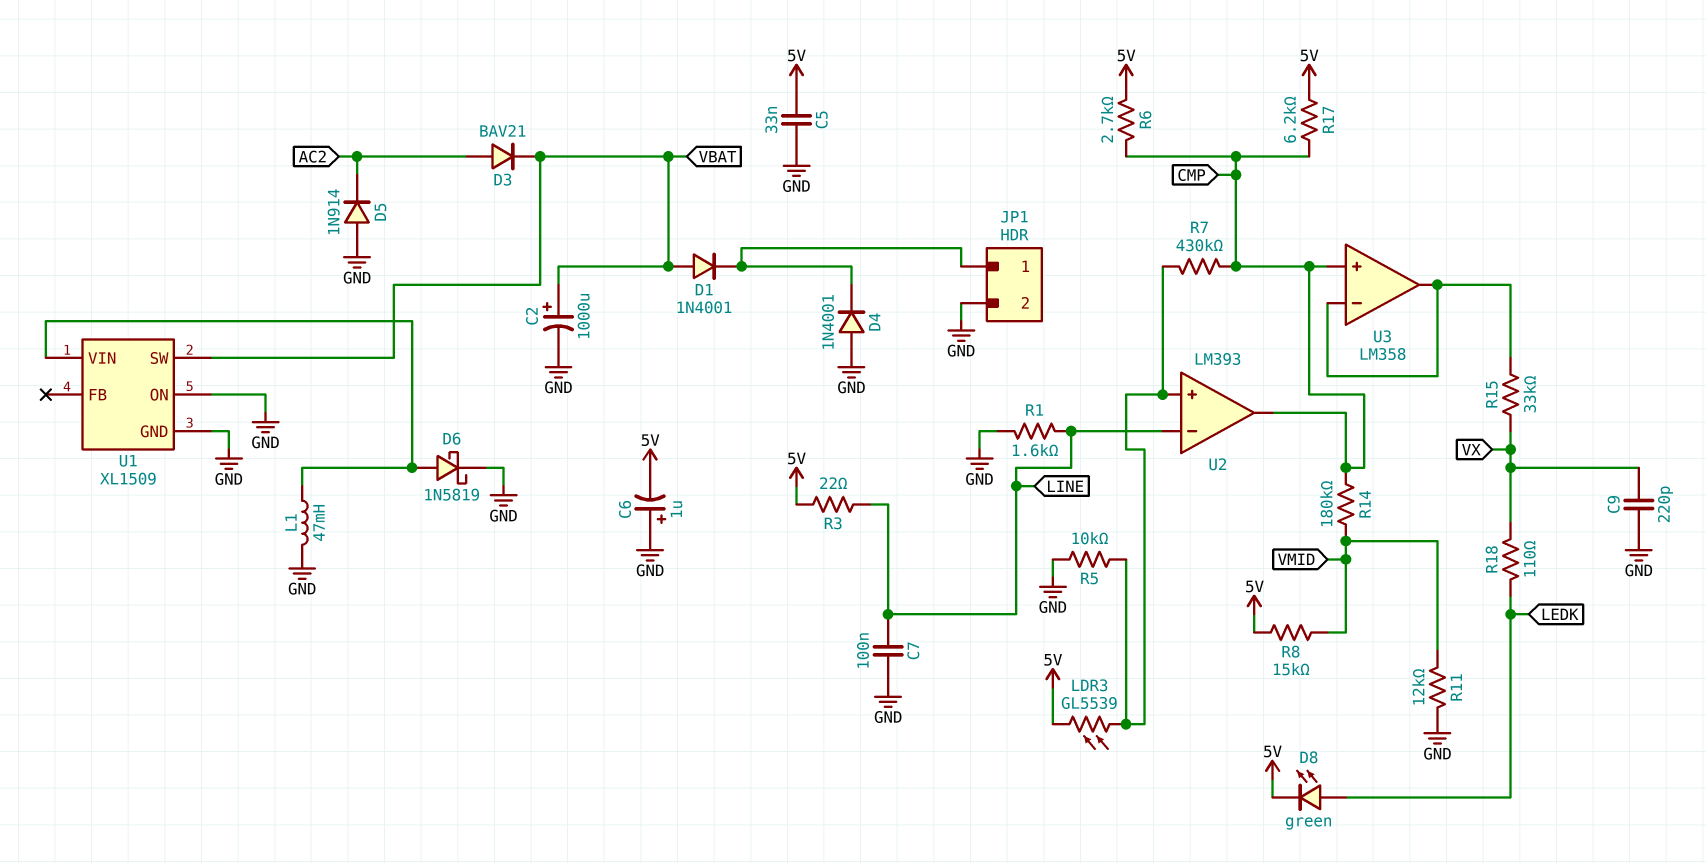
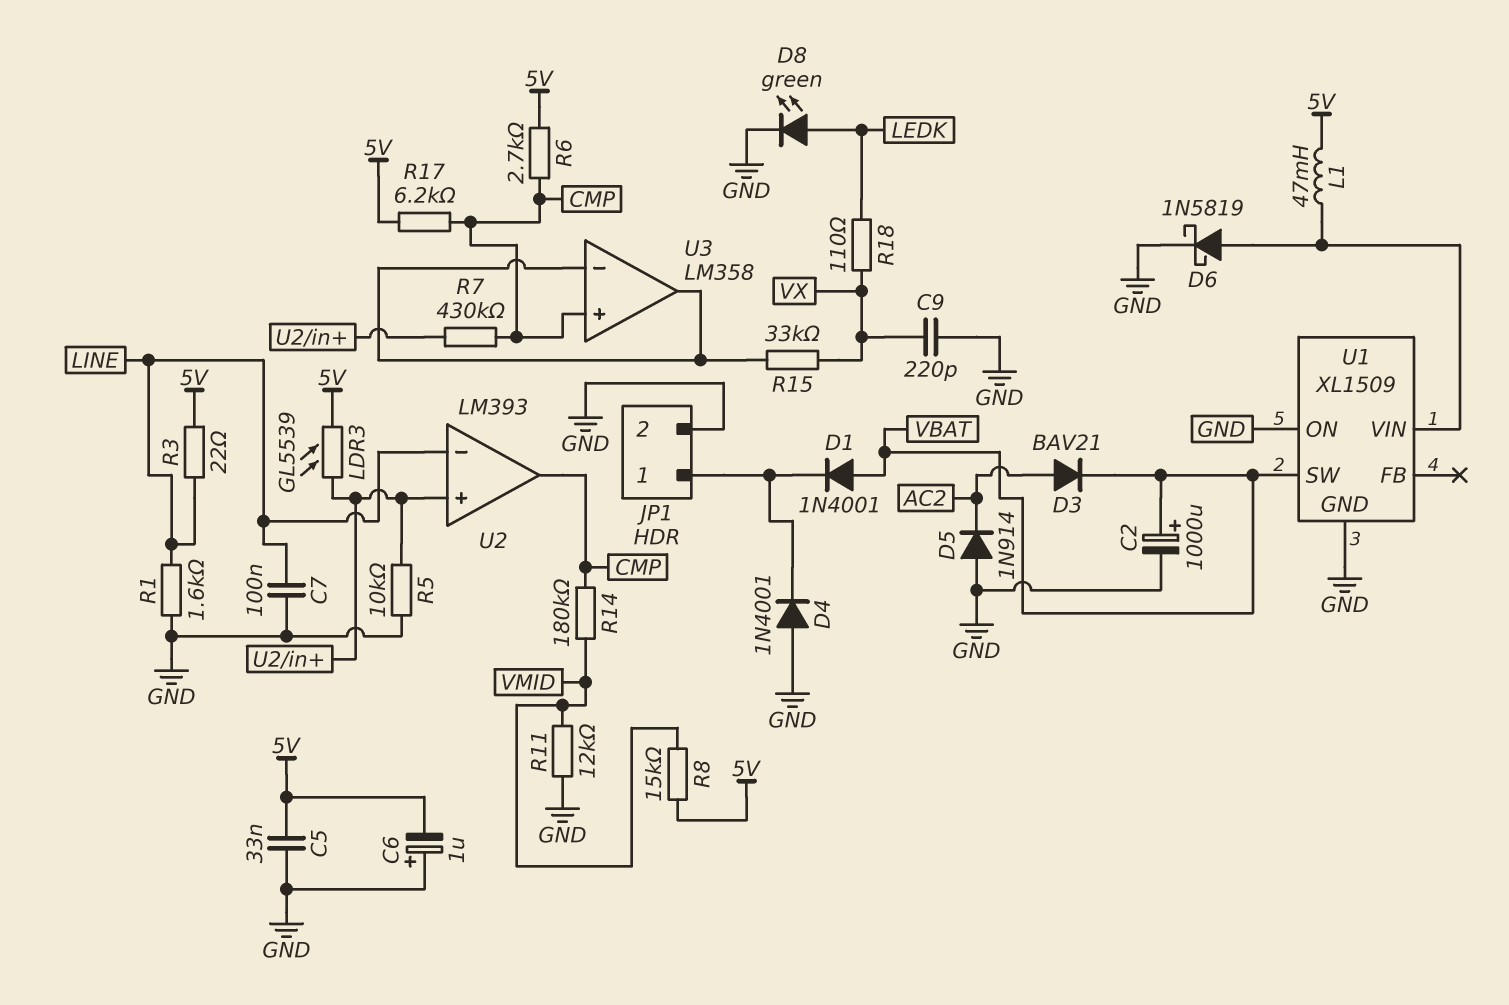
D8: LED green (A LEDK, K 5V) -> LED green (A LEDK, K GND)
L1: 47mH (GND, U1/VIN) -> 47mH (5V, U1/VIN)

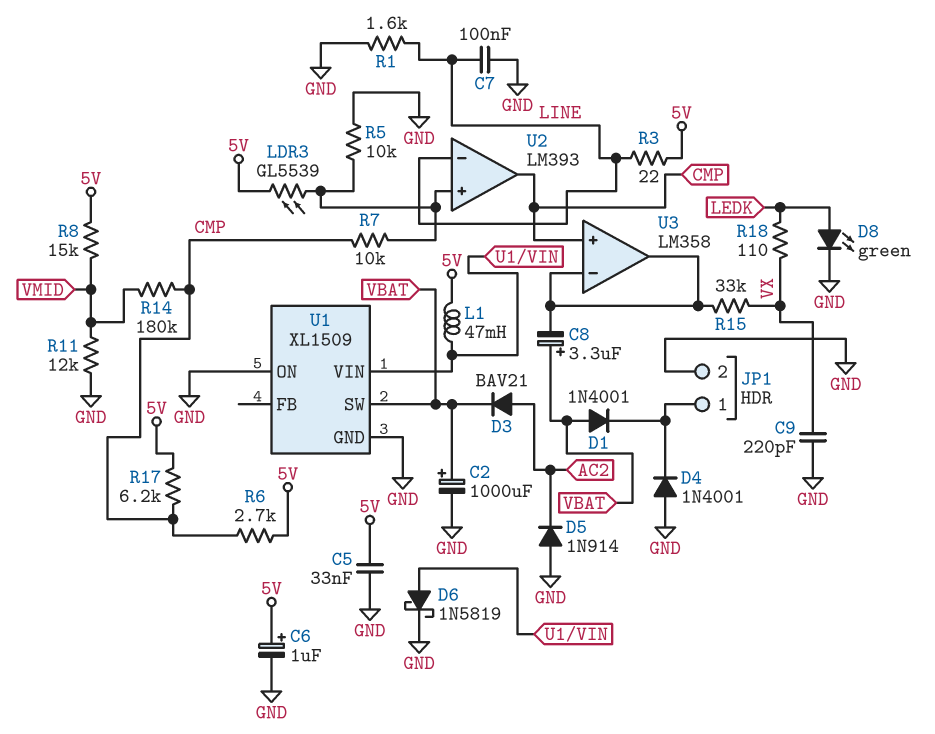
C6: 1uF (plus GND, minus 5V) -> 1uF (plus 5V, minus GND)
C8: none -> 3.3uF (plus VBAT, minus U3/in-)
R7: 430k (CMP, U2/in+) -> 10k (CMP, U2/in+)

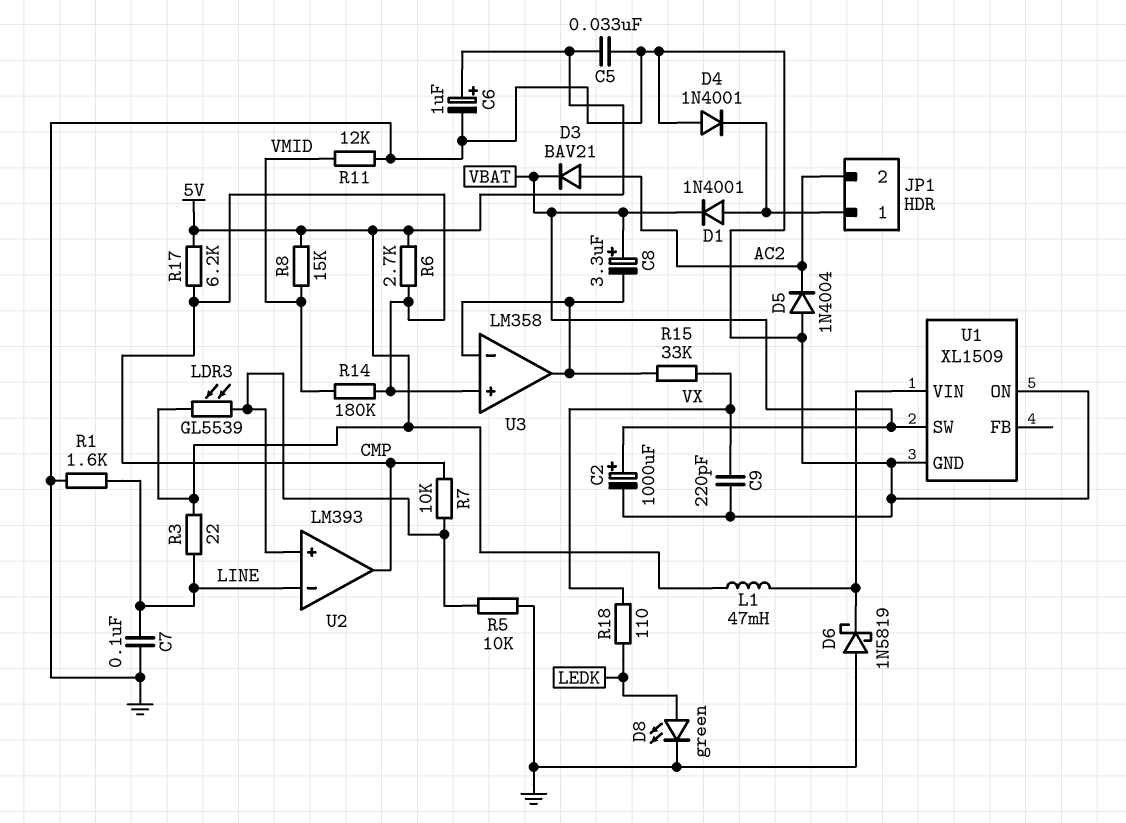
D1: diode 1N4001 (A VBAT, K JP1/1) -> diode 1N4001 (A JP1/1, K VBAT)
D5: diode 1N914 (A GND, K AC2) -> diode 1N4004 (A GND, K AC2)
D6: schottky 1N5819 (A U1/VIN, K GND) -> schottky 1N5819 (A GND, K U1/VIN)
JP1 pin 2: GND -> AC2

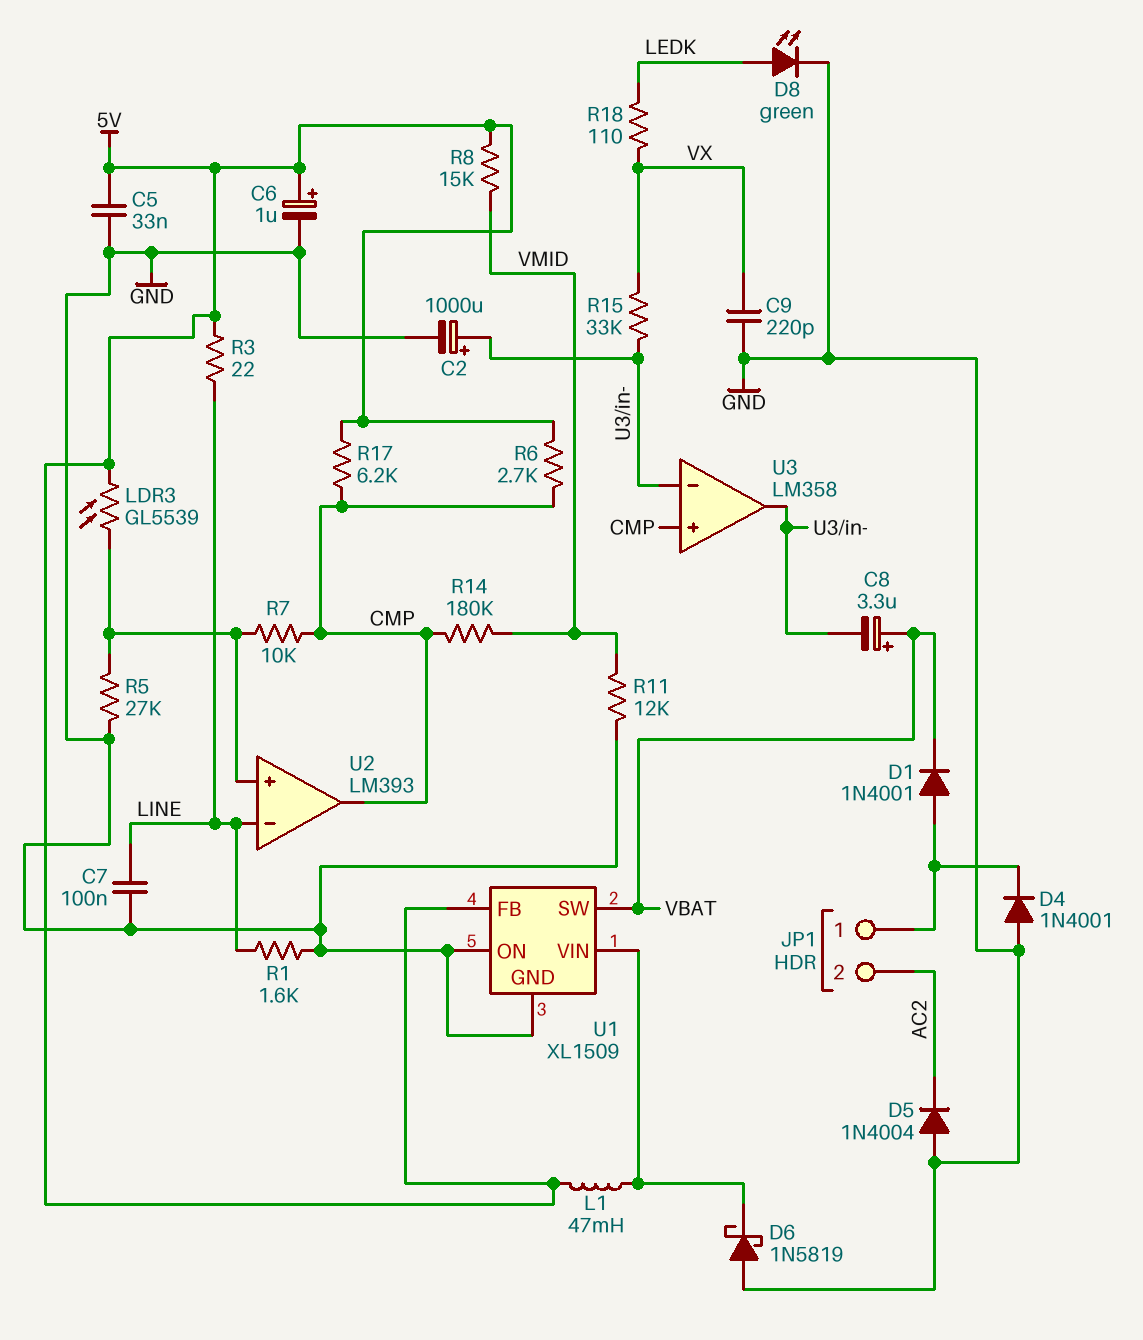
C2: 1000uF (plus VBAT, minus GND) -> 1000uF (plus U3/in-, minus GND)
D3: diode BAV21 (A AC2, K VBAT) -> none
R5: 10k (GND, U2/in+) -> 27k (GND, U2/in+)
U1 pin FB: none -> 5V

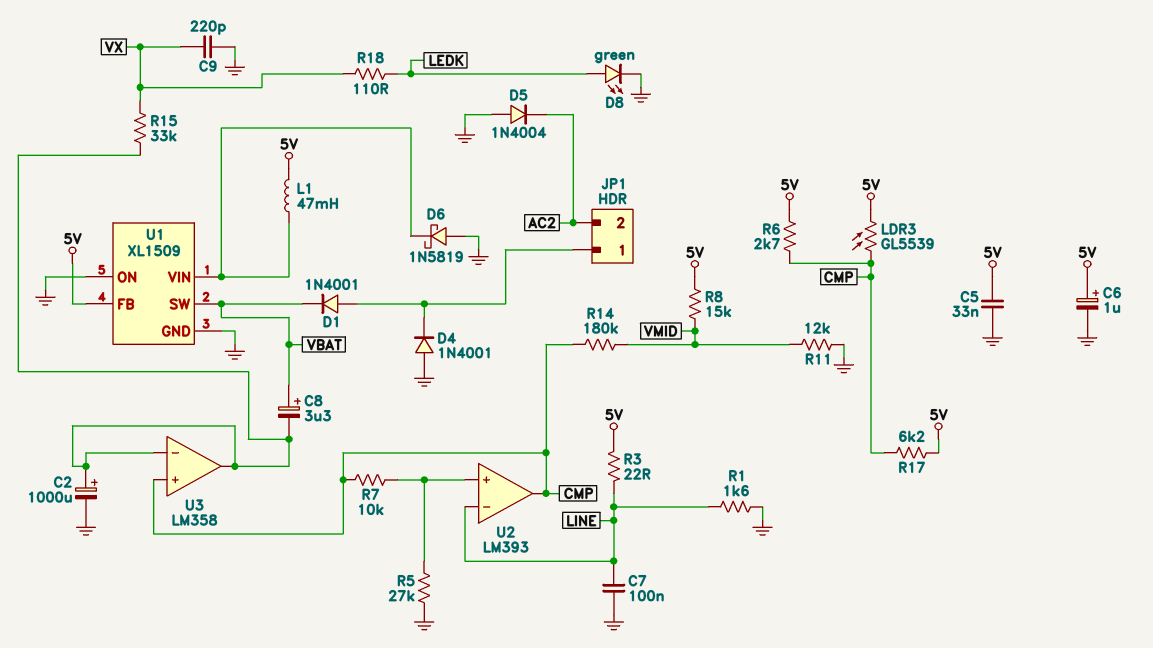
LDR3: GL5539 (5V, U2/in+) -> GL5539 (5V, CMP)

